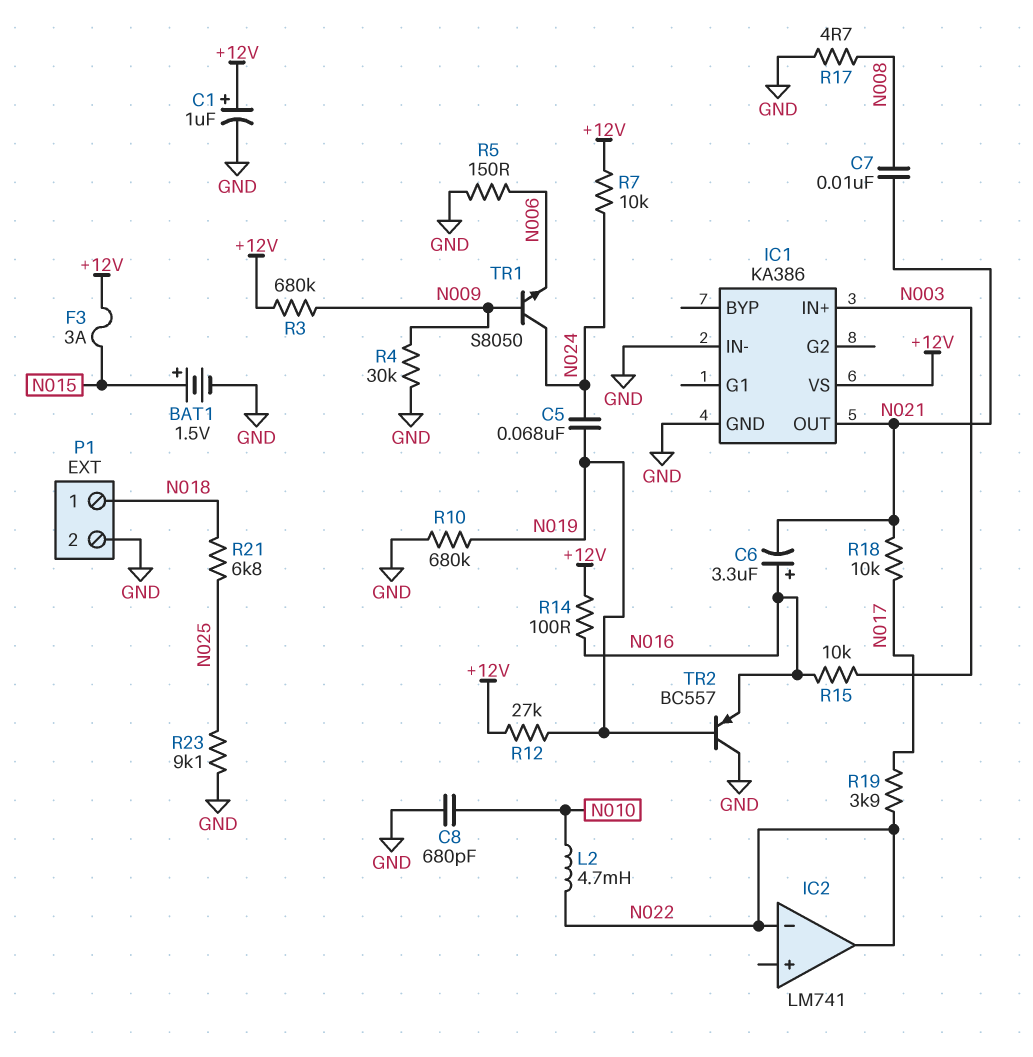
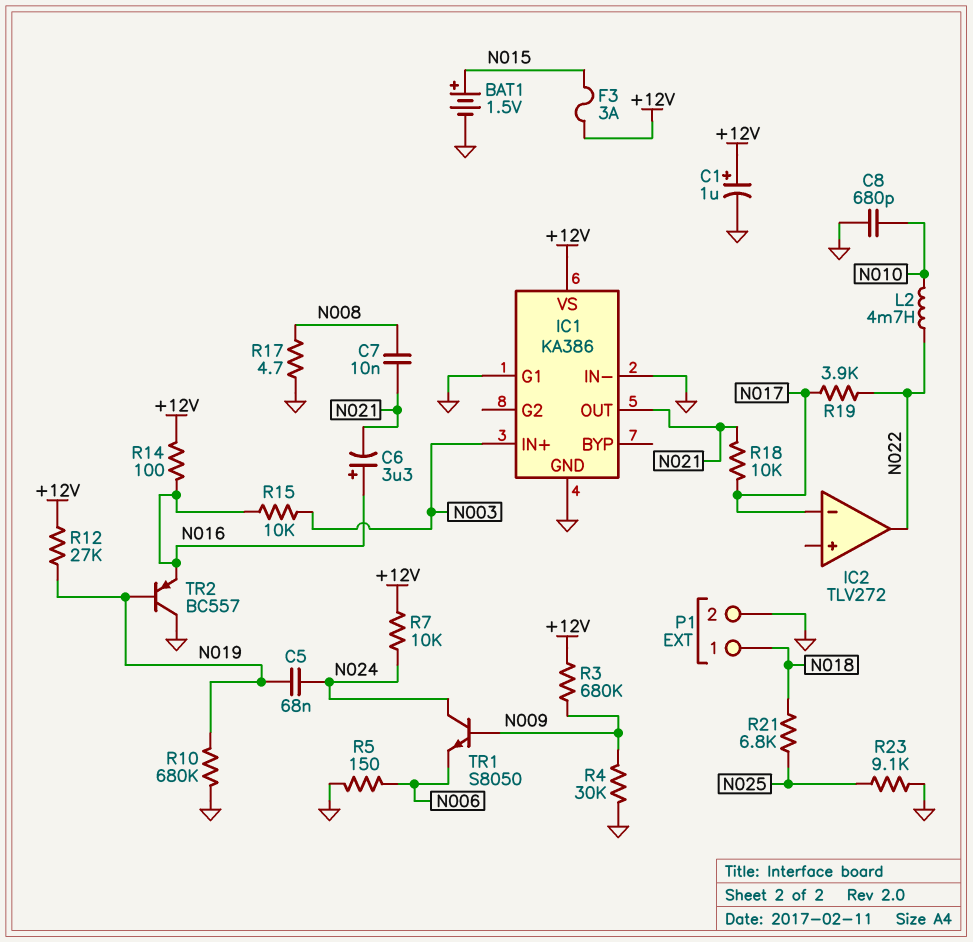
IC1 pin G1: none -> GND
IC2: LM741 -> TLV272
IC2 pin in-: N022 -> N017

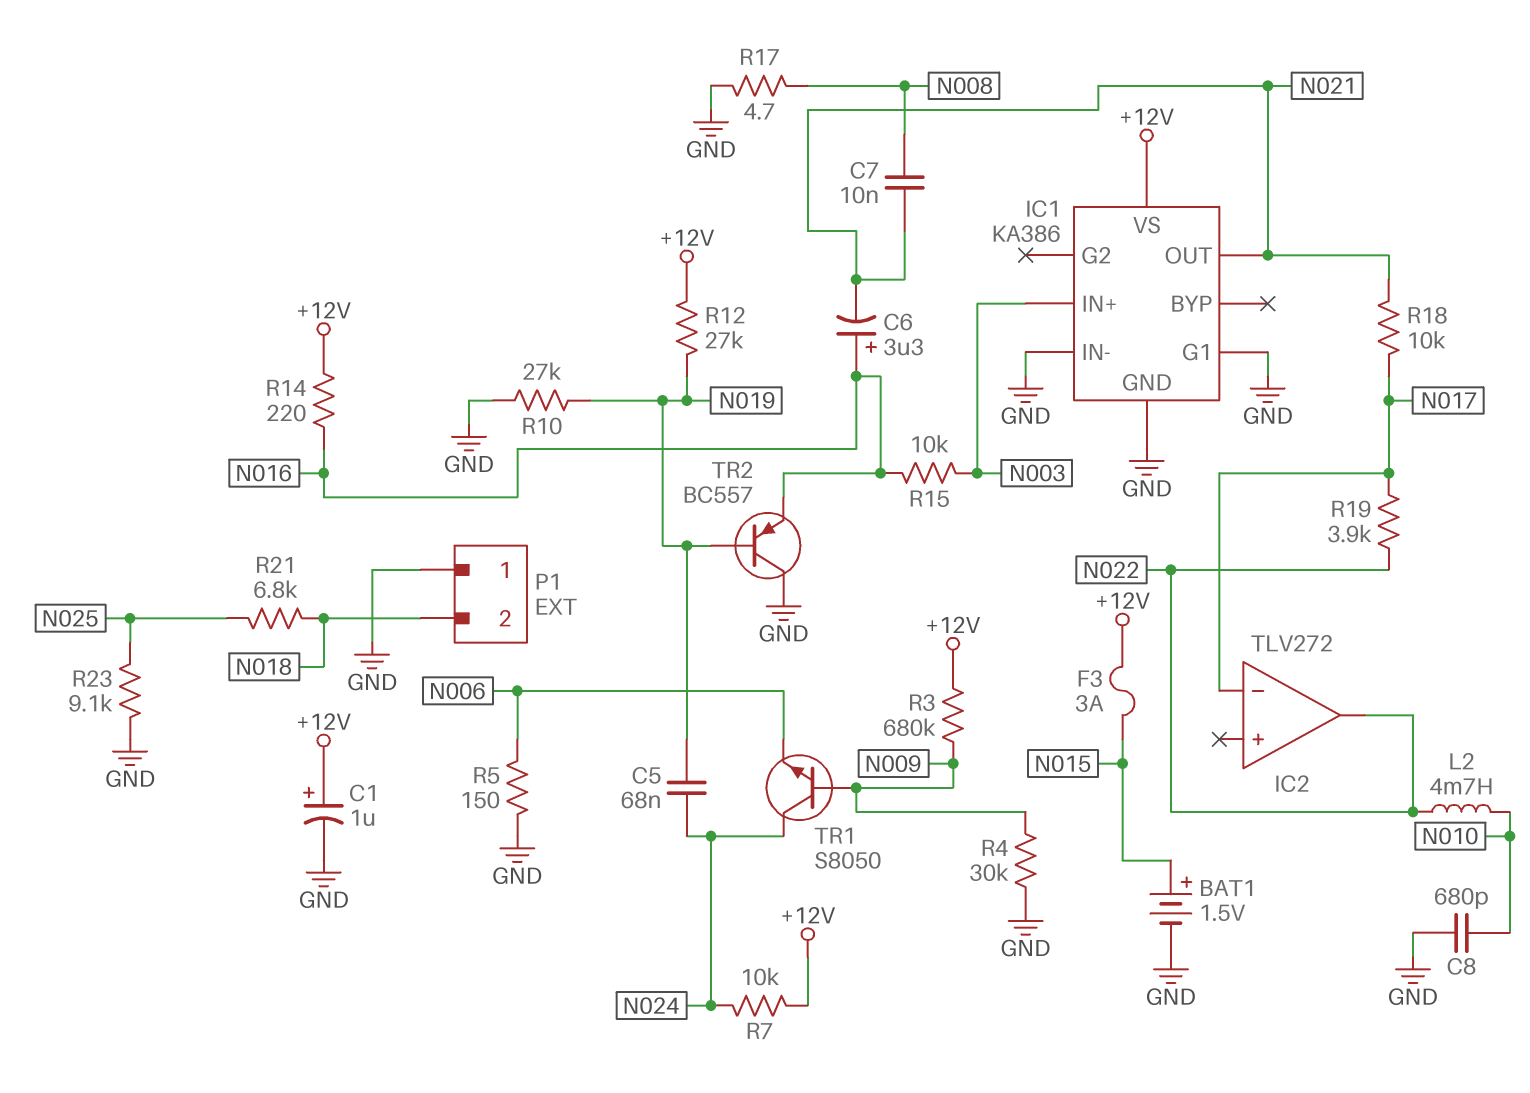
P1 pin 1: N018 -> GND
P1 pin 2: GND -> N018
R10: 680k (GND, N019) -> 27k (GND, N019)
R14: 100 (+12V, N016) -> 220 (+12V, N016)

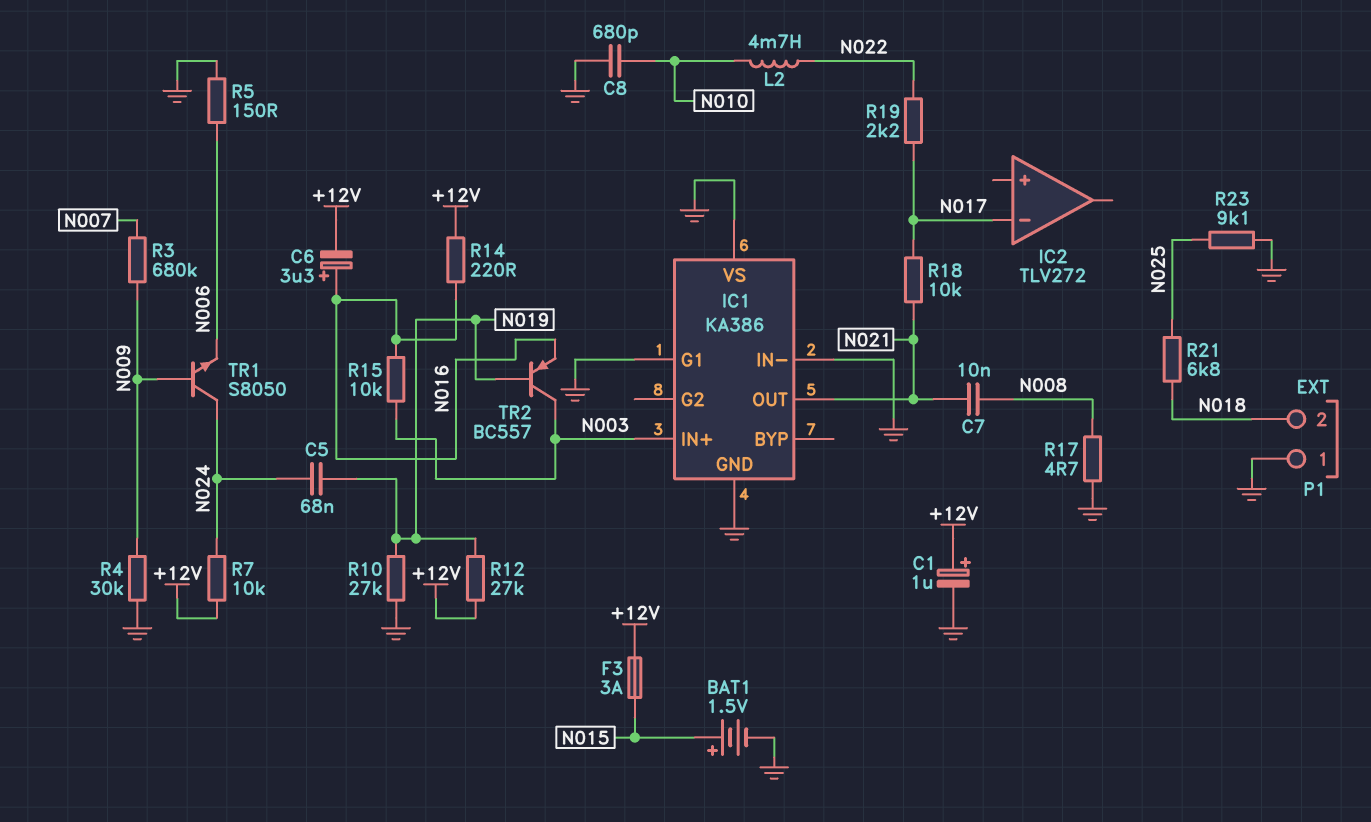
C6: 3.3uF (plus N016, minus N021) -> 3.3uF (plus N016, minus +12V)
IC1 pin VS: +12V -> GND
IC2 pin out: N022 -> none
R3: 680k (+12V, N009) -> 680k (N007, N009)
R19: 3.9k (N017, N022) -> 2.2k (N017, N022)
TR2: PNP BC557 (B N019, C GND, E N016) -> PNP BC557 (B N019, C N003, E N016)

